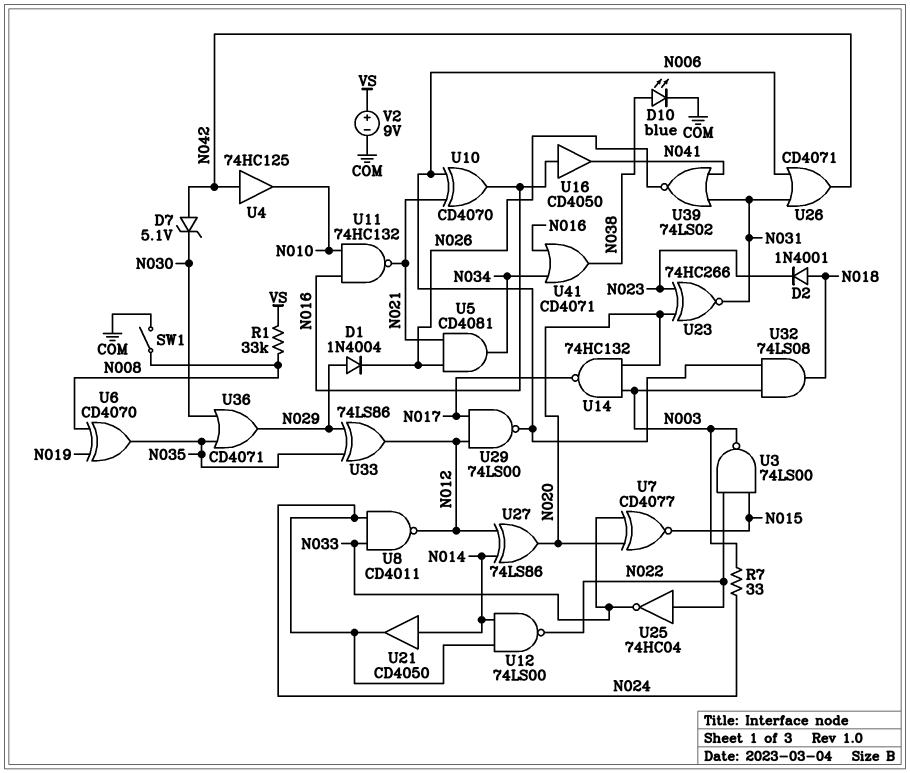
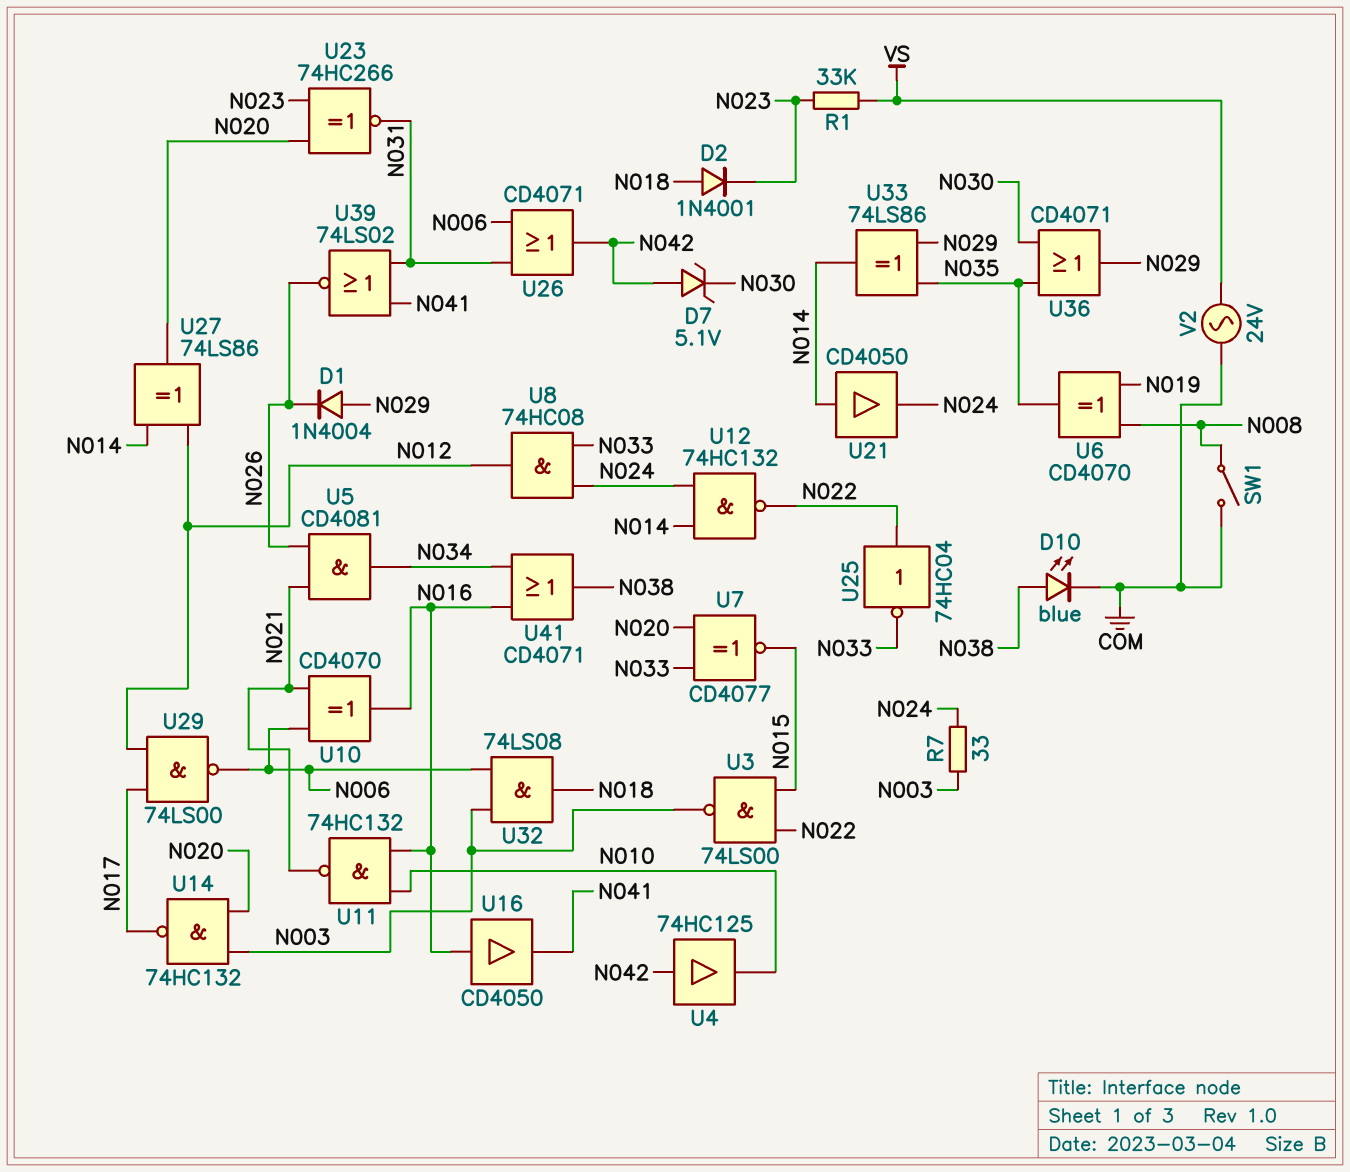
R1: 33k (N008, VS) -> 33k (N023, VS)
U8: NAND CD4011 (in N024, in N033, out N012) -> AND 74HC08 (in N024, in N033, out N012)
U12: NAND 74LS00 (in N014, in N024, out N022) -> NAND 74HC132 (in N014, in N024, out N022)
U33: XOR 74LS86 (in N029, in N035, out N012) -> XOR 74LS86 (in N029, in N035, out N014)
V2: 9V (plus VS, minus COM) -> AC 24V (COM, VS)

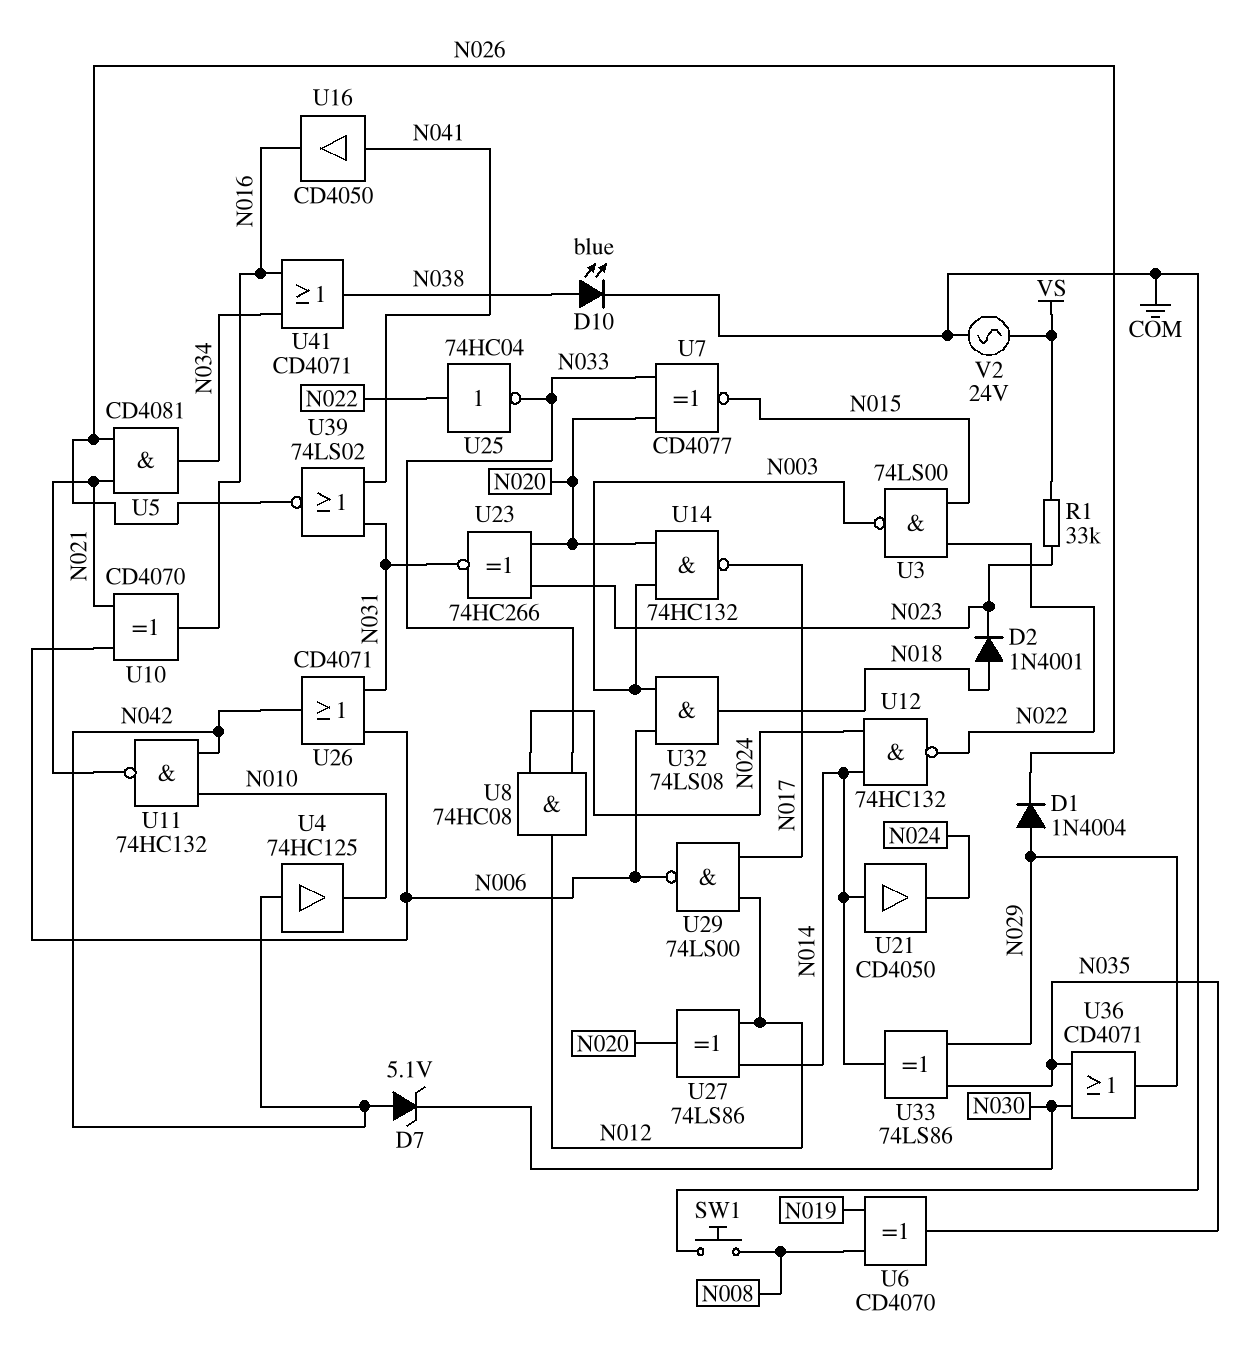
R7: 33 (N003, N024) -> none
SW1: switch (COM, N008) -> button (COM, N008)
U11: NAND 74HC132 (in N010, in N016, out N021) -> NAND 74HC132 (in N010, in N042, out N021)
U16: buffer CD4050 (in N016, out N041) -> buffer CD4050 (in N041, out N016)

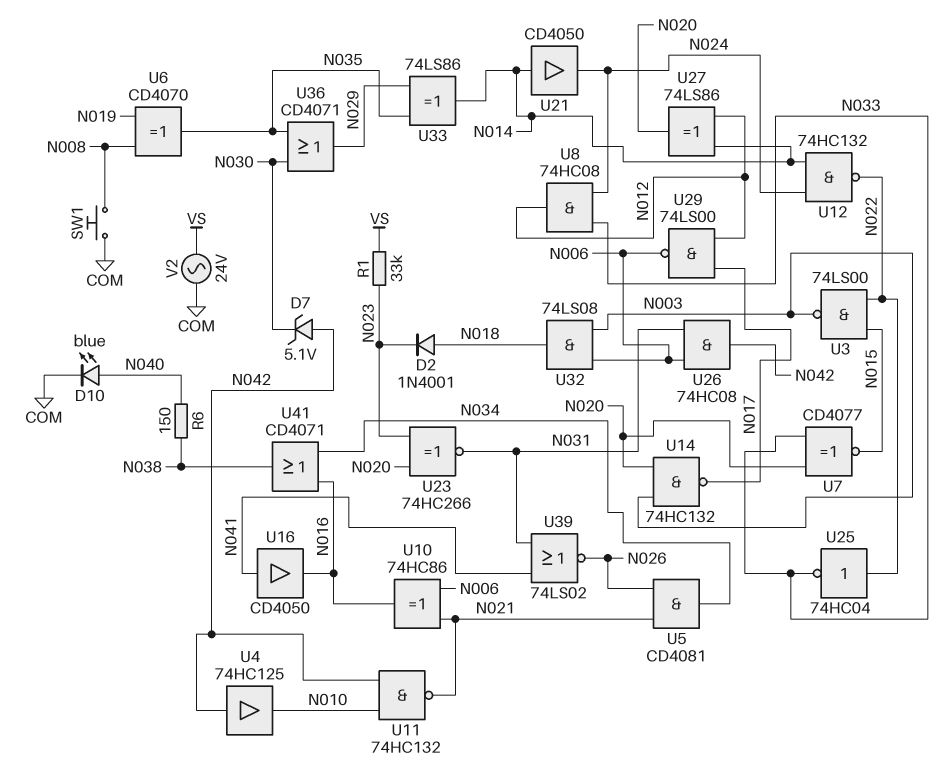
D1: diode 1N4004 (A N029, K N026) -> none
D10: LED blue (A N038, K COM) -> LED blue (A N040, K COM)
R6: none -> 150 (N038, N040)
U10: XOR CD4070 (in N006, in N021, out N016) -> XOR 74HC86 (in N006, in N021, out N016)
U26: OR CD4071 (in N006, in N031, out N042) -> AND 74HC08 (in N006, in N031, out N042)

